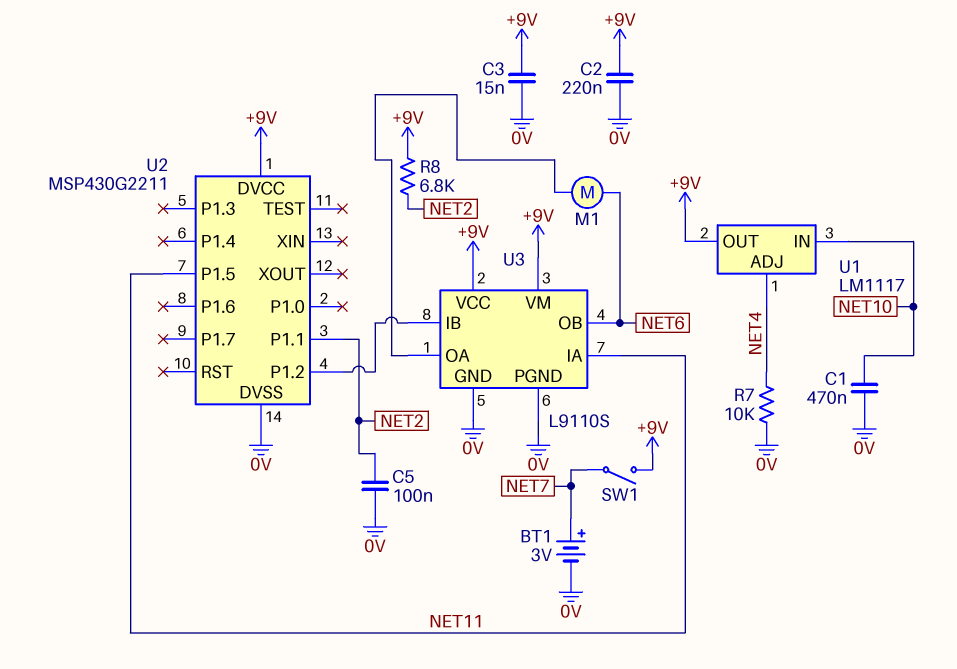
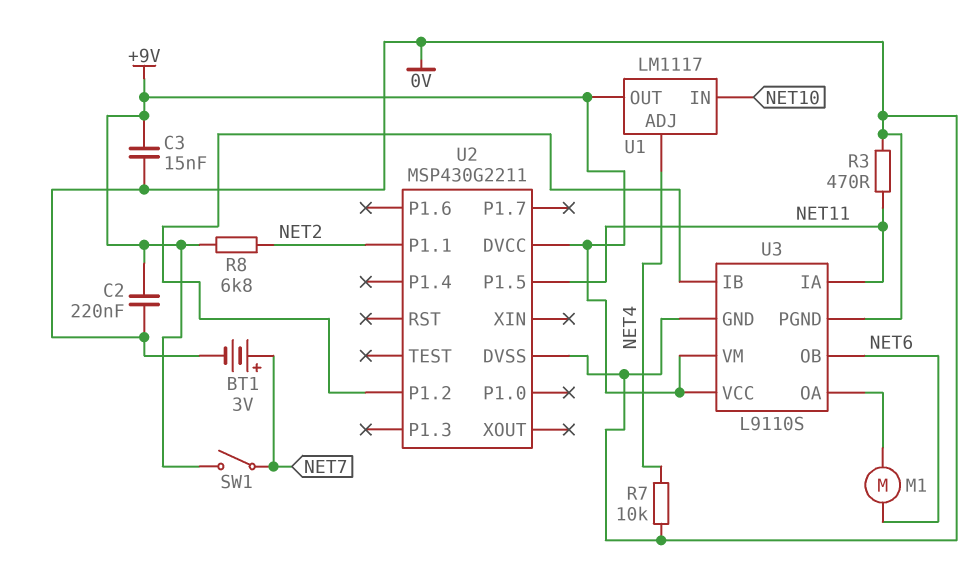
C1: 470nF (0V, NET10) -> none
C5: 100nF (0V, NET2) -> none
R3: none -> 470 (0V, NET11)

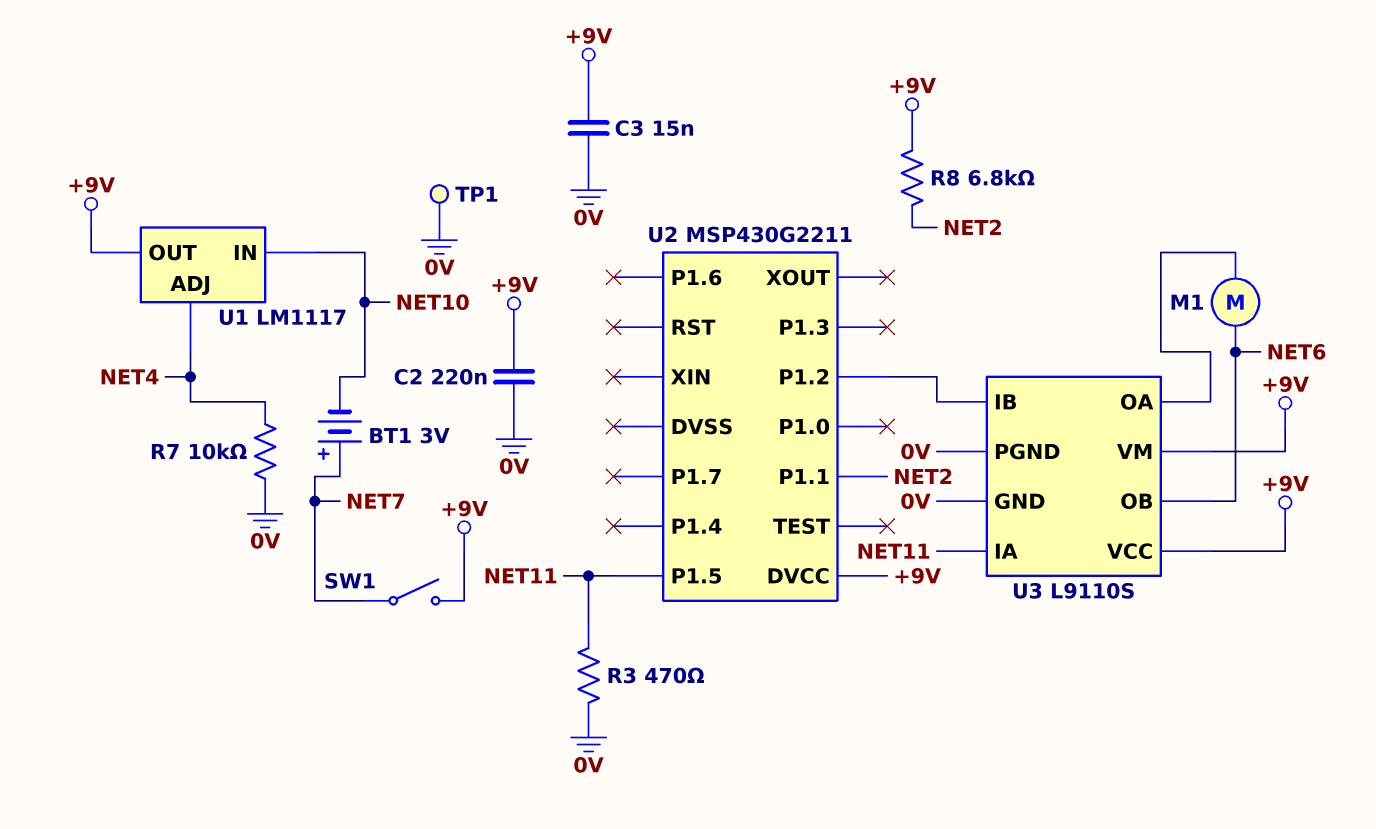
BT1: 3V (plus NET7, minus 0V) -> 3V (plus NET7, minus NET10)
TP1: none -> test point (0V)
U2 pin DVSS: 0V -> none

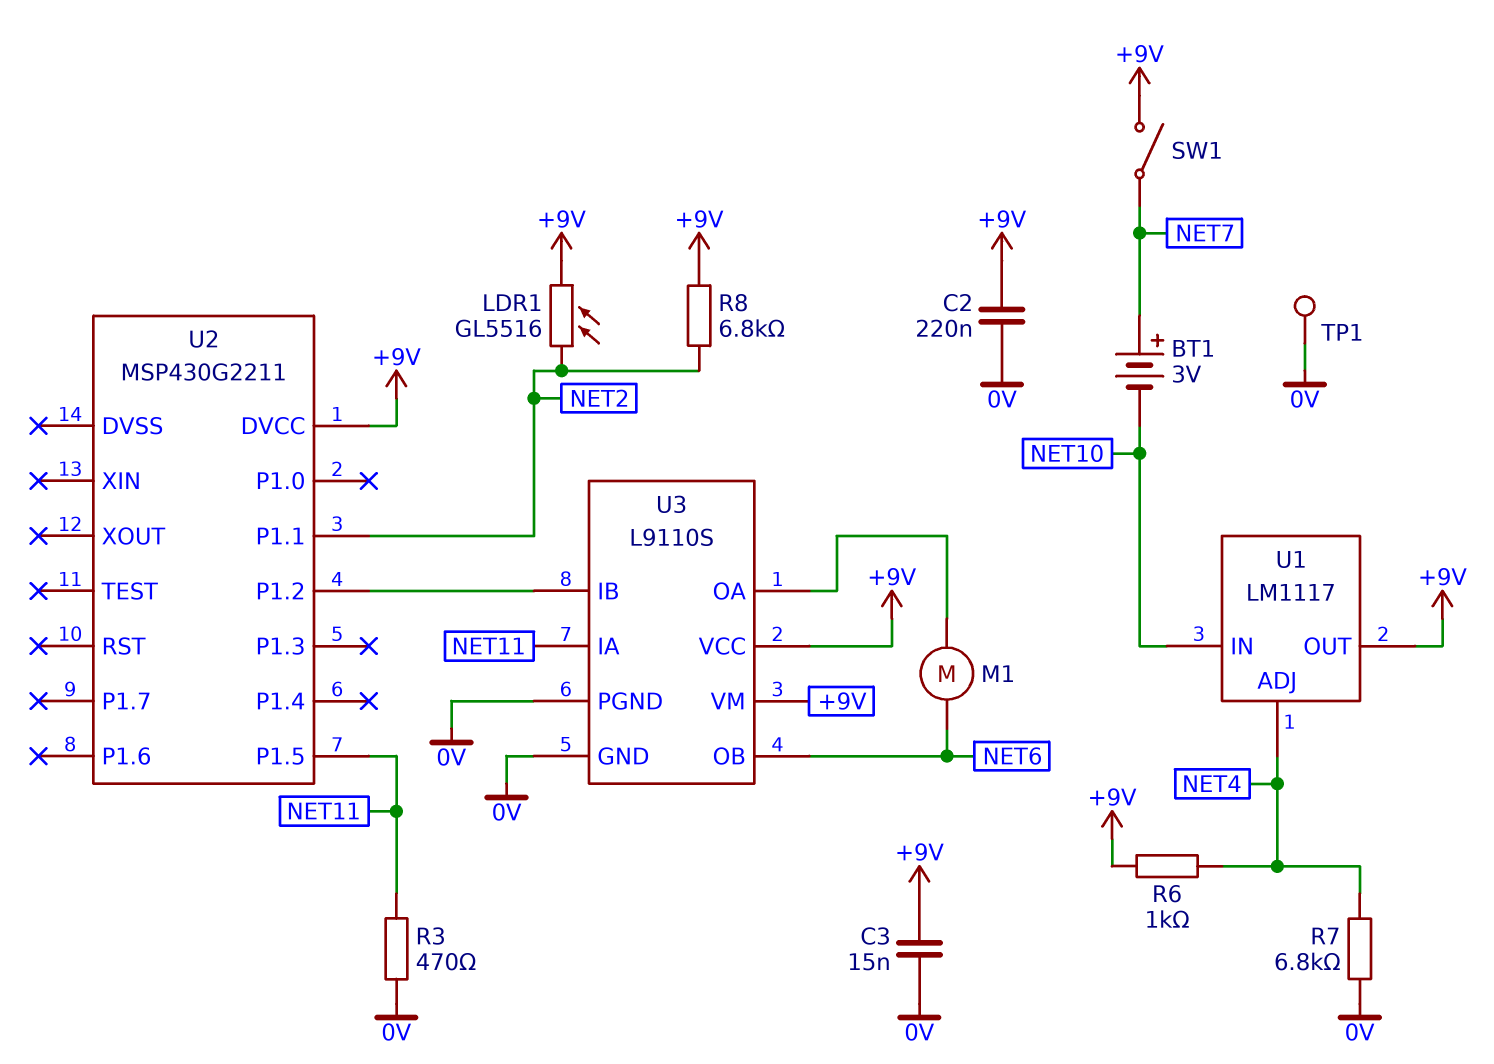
LDR1: none -> GL5516 (+9V, NET2)
R6: none -> 1k (+9V, NET4)
R7: 10k (0V, NET4) -> 6.8k (0V, NET4)

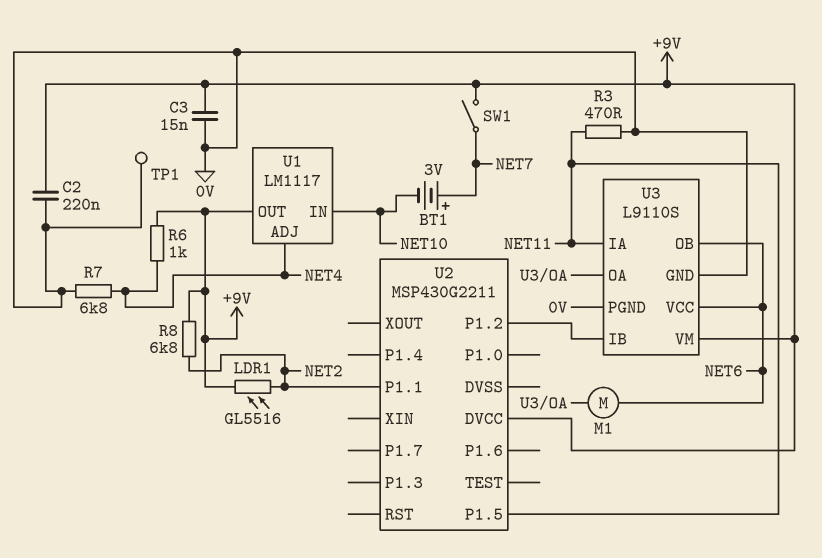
U3 pin VCC: +9V -> NET6

